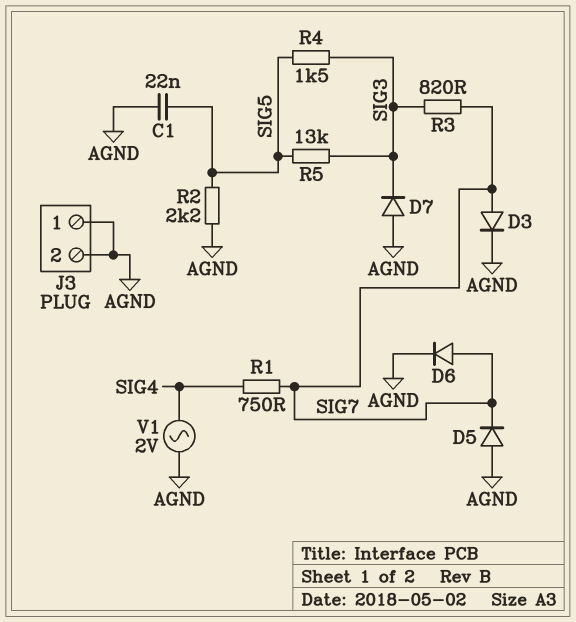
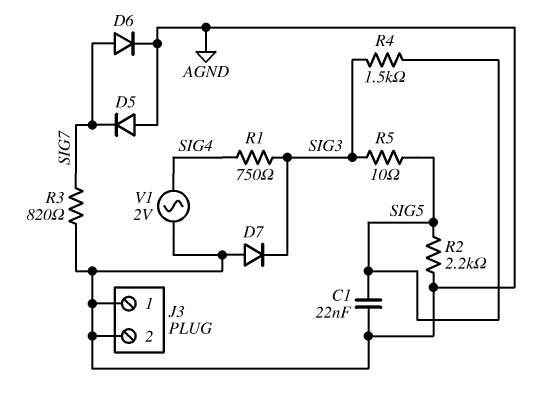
D3: diode (A SIG7, K AGND) -> none
R1: 750 (SIG4, SIG7) -> 750 (SIG3, SIG4)
R3: 820 (SIG3, SIG7) -> 820 (AGND, SIG7)
R5: 13k (SIG3, SIG5) -> 10 (SIG3, SIG5)

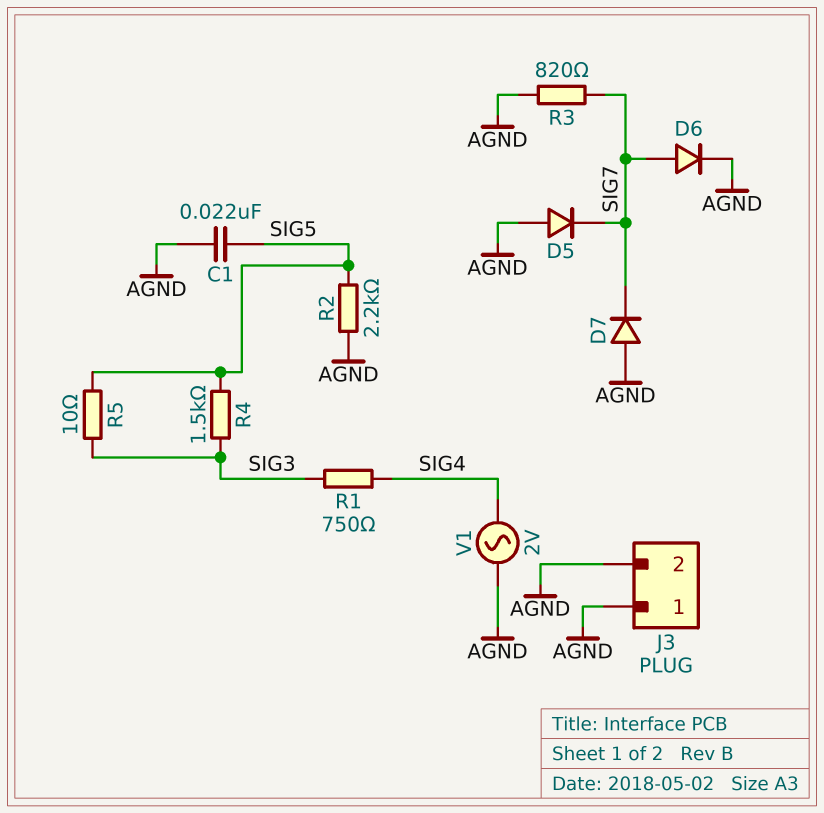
D7: diode (A AGND, K SIG3) -> diode (A AGND, K SIG7)

